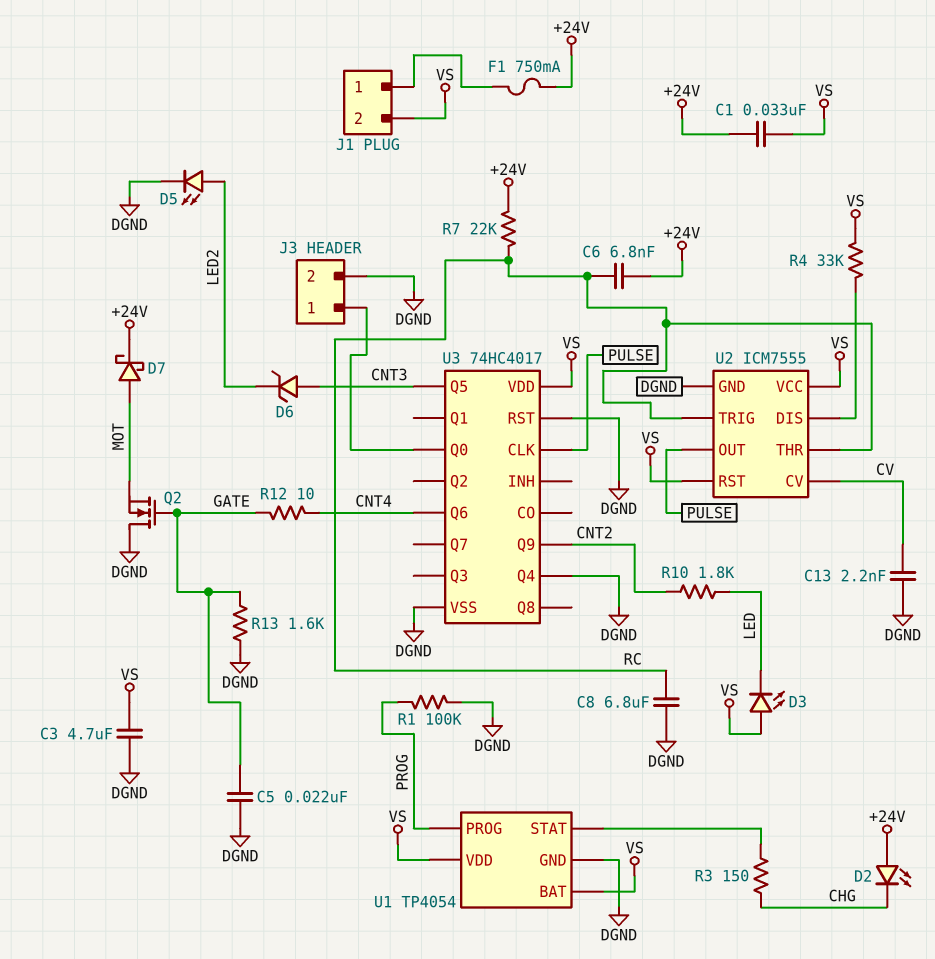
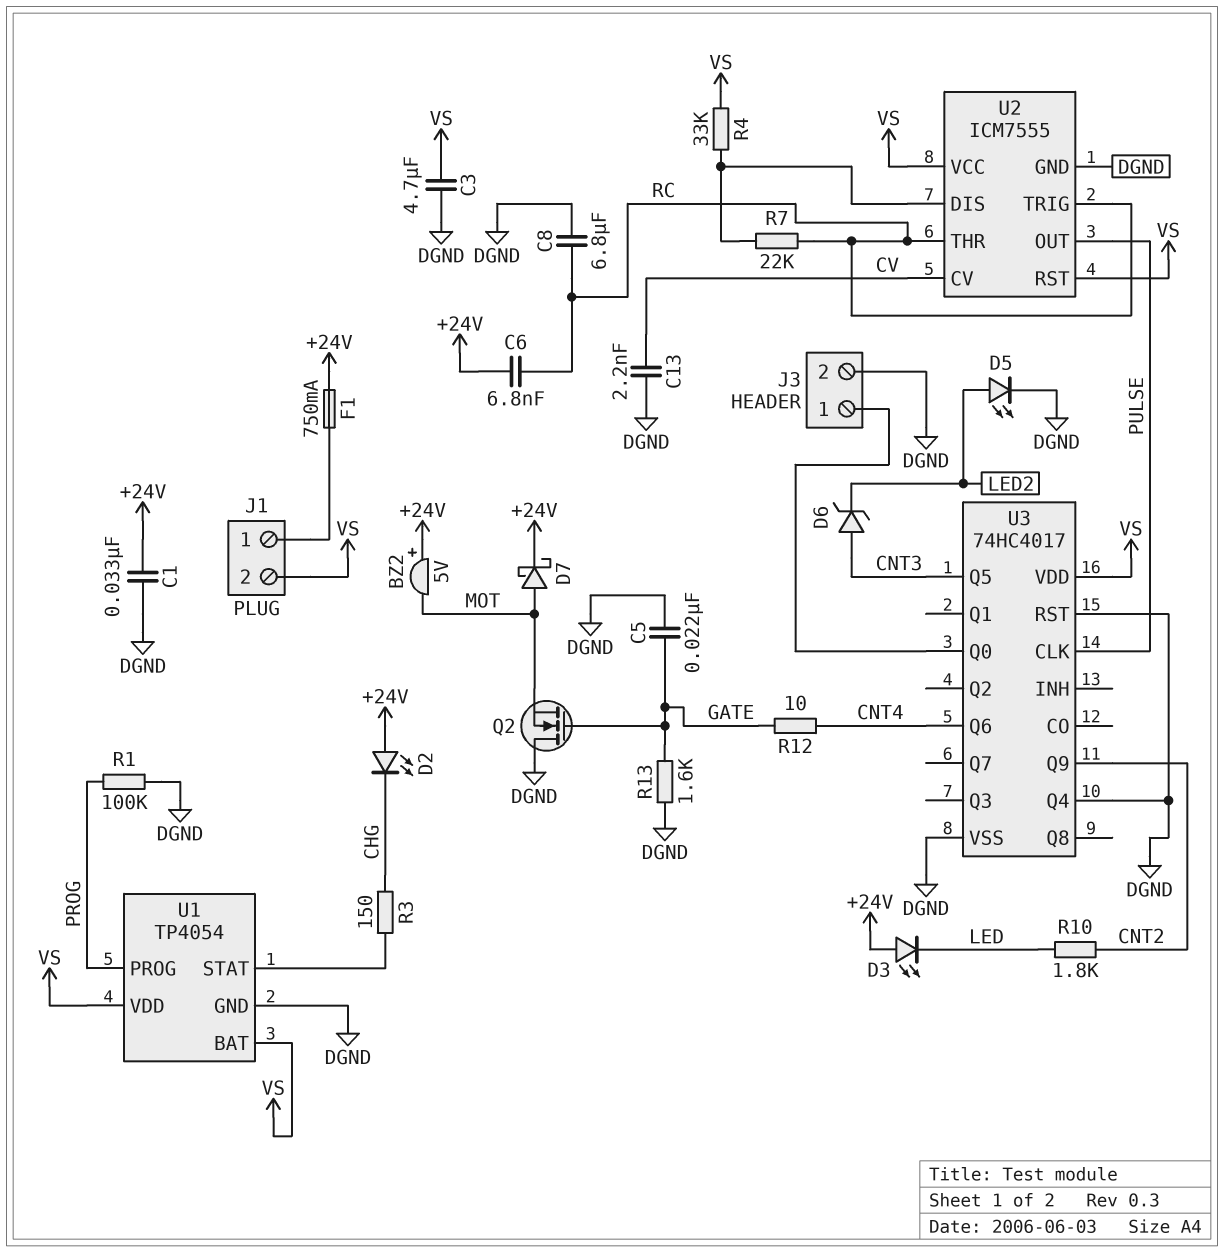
BZ2: none -> buzzer 5V (plus +24V, minus MOT)
C1: 33nF (+24V, VS) -> 33nF (+24V, DGND)
D3: LED (A VS, K LED) -> LED (A +24V, K LED)
R7: 22k (+24V, RC) -> 22k (RC, U2/DIS)

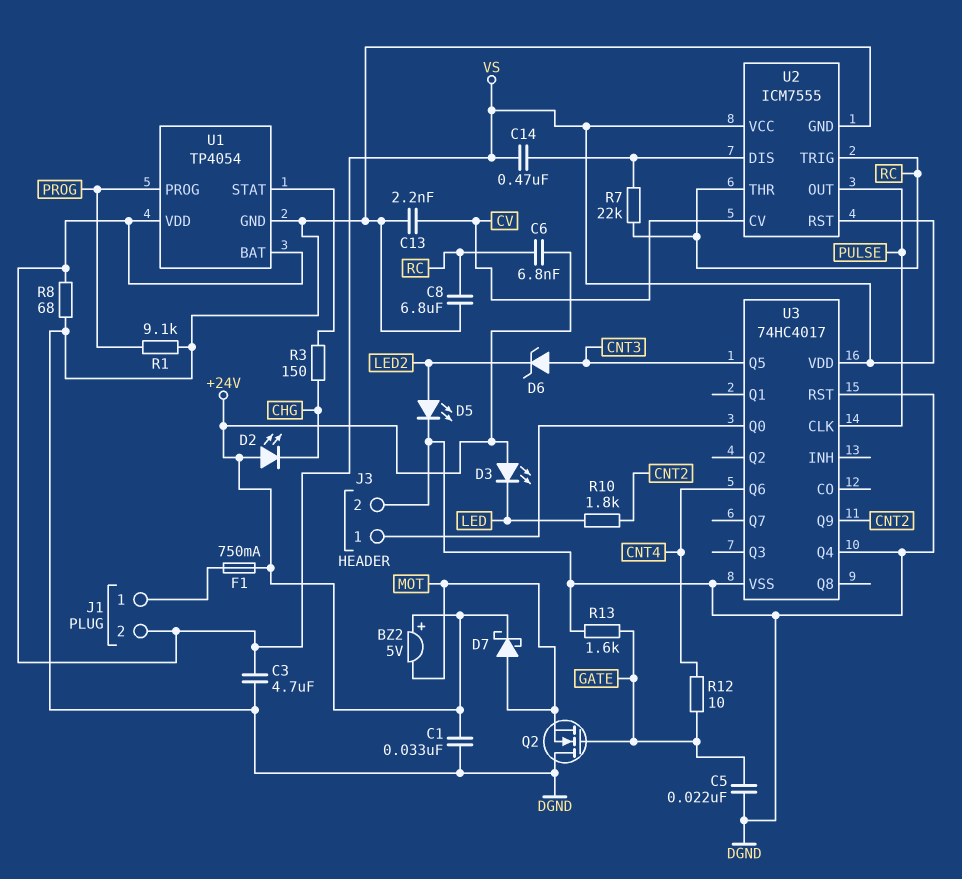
C14: none -> 470nF (U2/DIS, VS)
R1: 100k (DGND, PROG) -> 9.1k (DGND, PROG)
R4: 33k (U2/DIS, VS) -> none
R8: none -> 68 (DGND, VS)

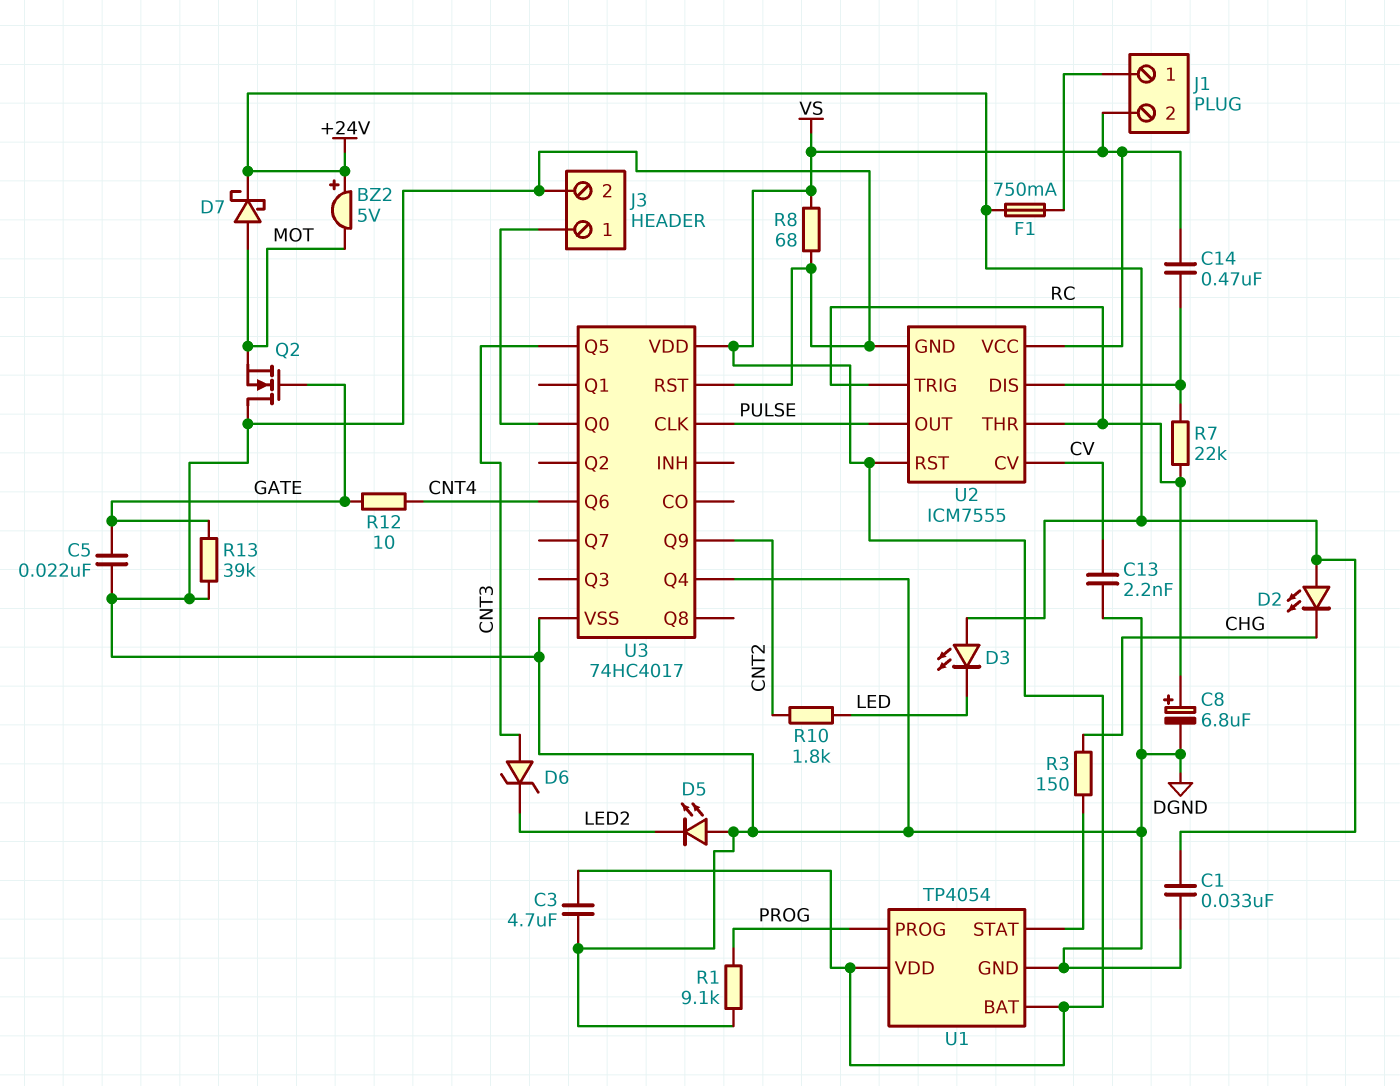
C6: 6.8nF (+24V, RC) -> none
C8: 6.8uF (DGND, RC) -> 6.8uF (plus RC, minus DGND)
D5: LED (A LED2, K DGND) -> LED (A DGND, K LED2)
R13: 1.6k (DGND, GATE) -> 39k (DGND, GATE)

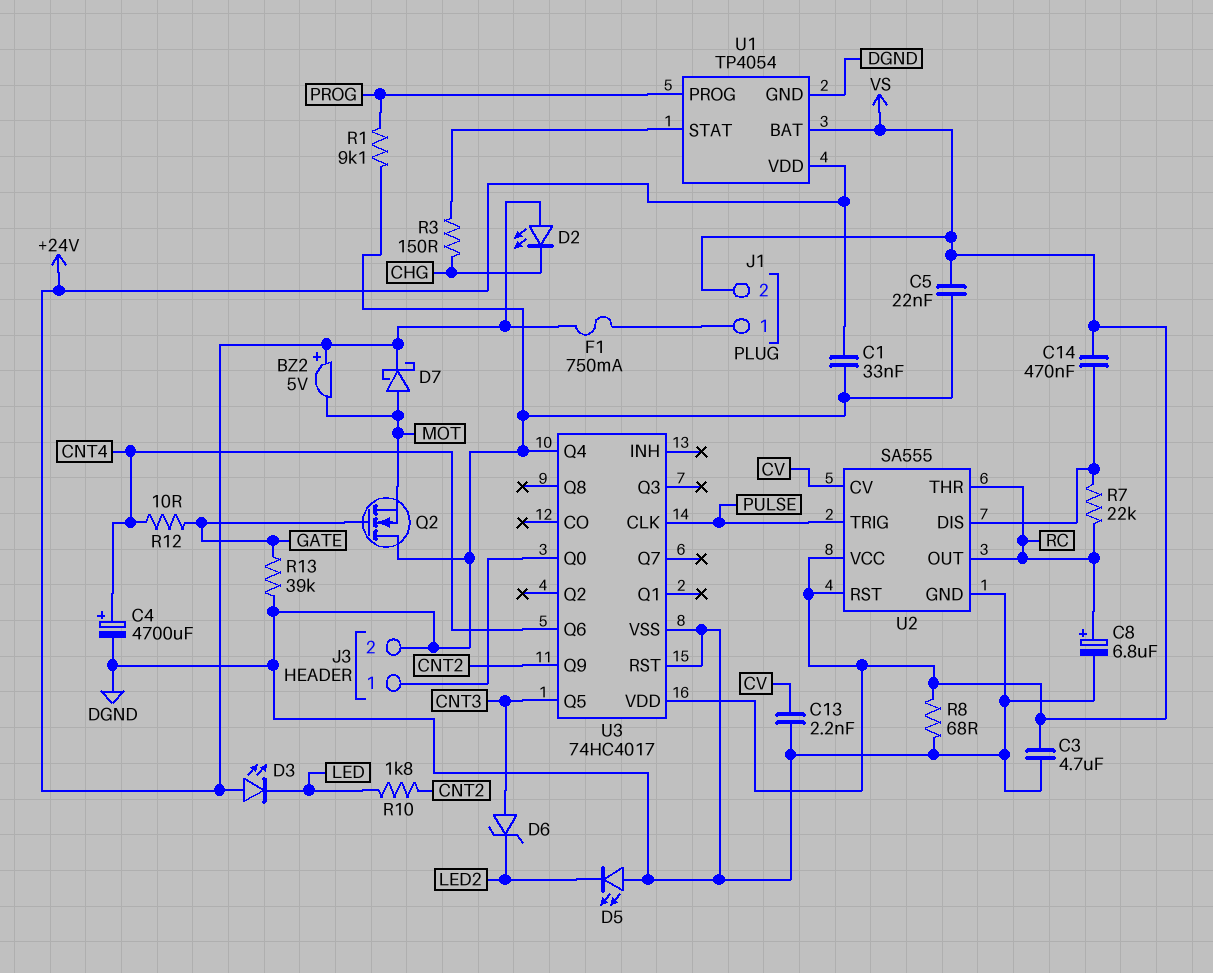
C4: none -> 4700uF (plus CNT4, minus DGND)
C5: 22nF (DGND, GATE) -> 22nF (DGND, VS)
U1 pin VDD: VS -> +24V
U2: ICM7555 -> SA555
U2 pin OUT: PULSE -> RC
U2 pin TRIG: RC -> PULSE

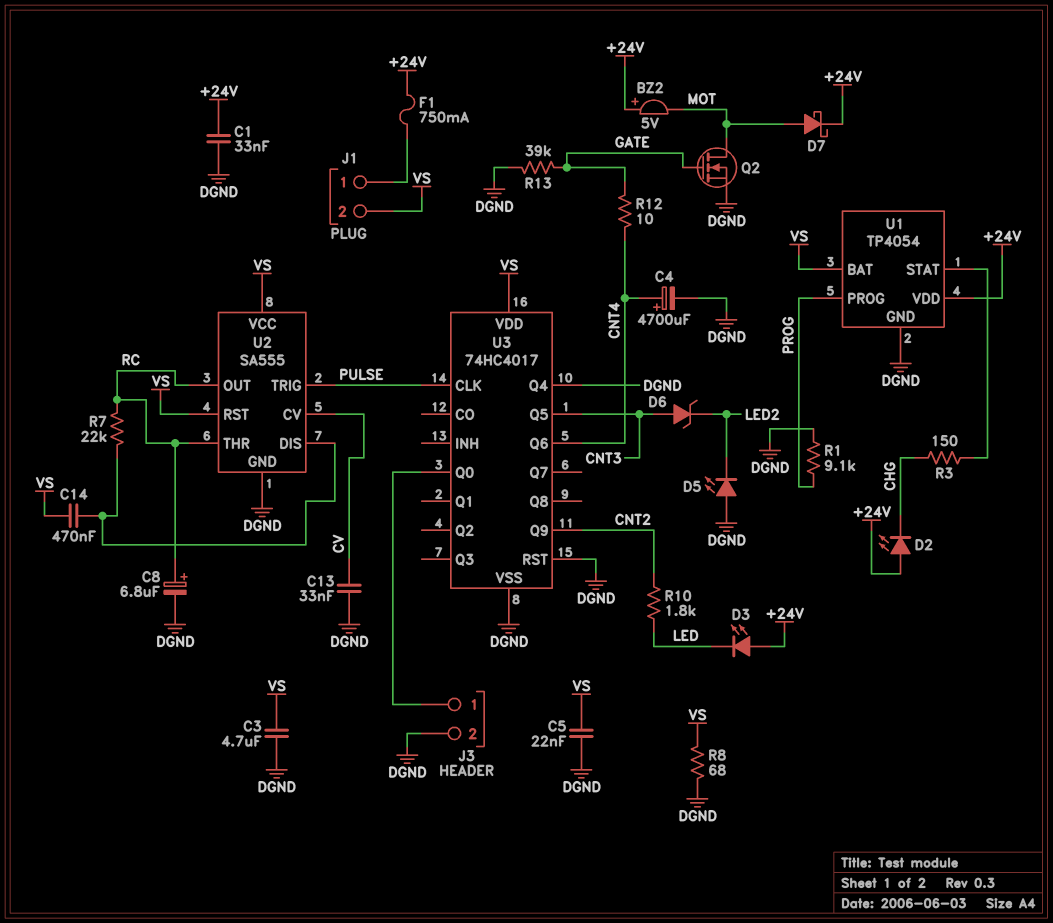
C13: 2.2nF (CV, DGND) -> 33nF (CV, DGND)
Q2: NMOS (G GATE, D DGND, S MOT) -> NMOS (G GATE, D MOT, S DGND)

